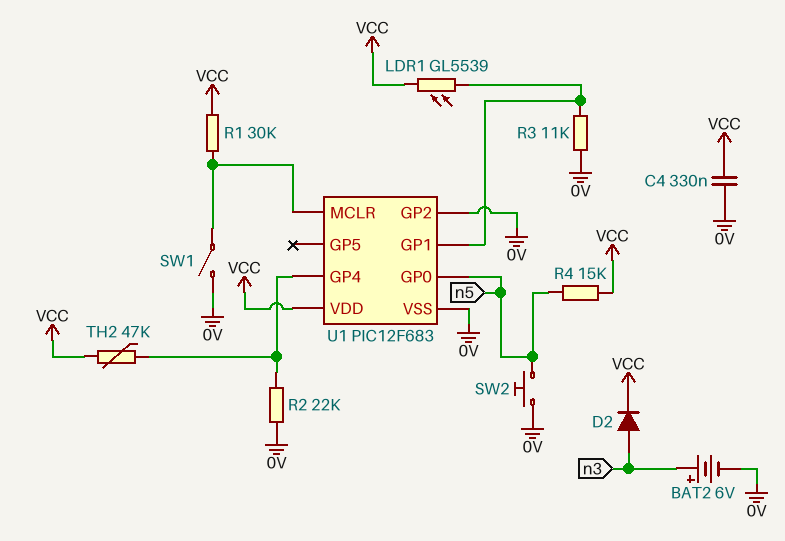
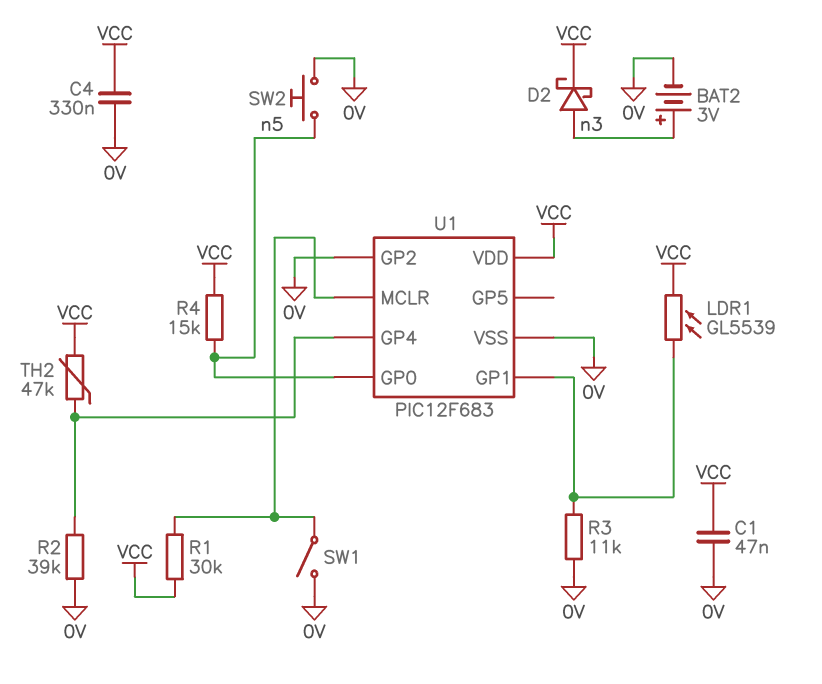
BAT2: 6V (plus n3, minus 0V) -> 3V (plus n3, minus 0V)
C1: none -> 47nF (0V, VCC)
D2: diode (A n3, K VCC) -> schottky (A n3, K VCC)
R2: 22k (0V, U1/GP4) -> 39k (0V, U1/GP4)

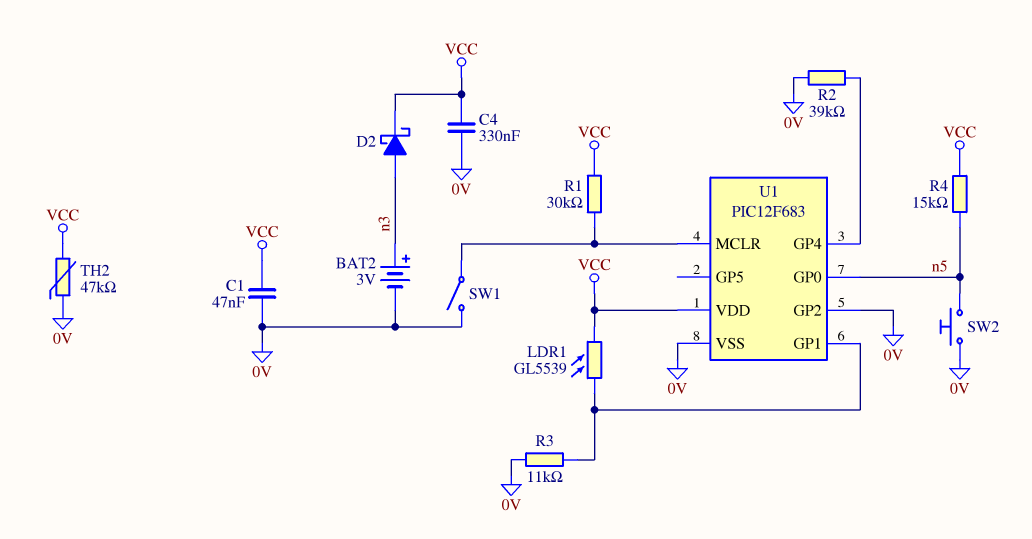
TH2: 47k (U1/GP4, VCC) -> 47k (0V, VCC)

